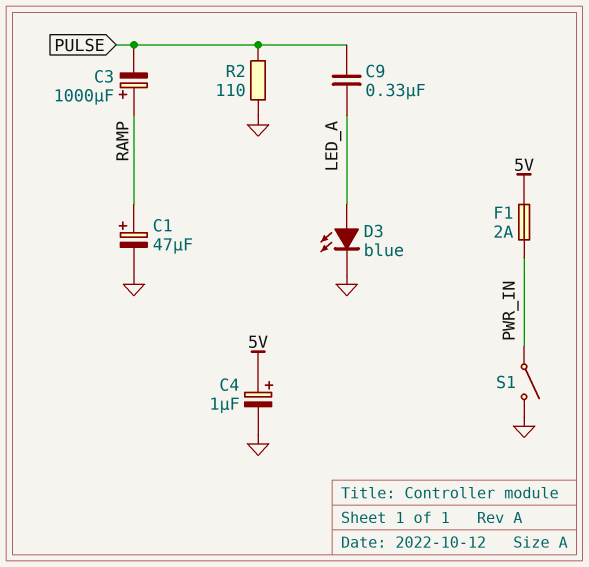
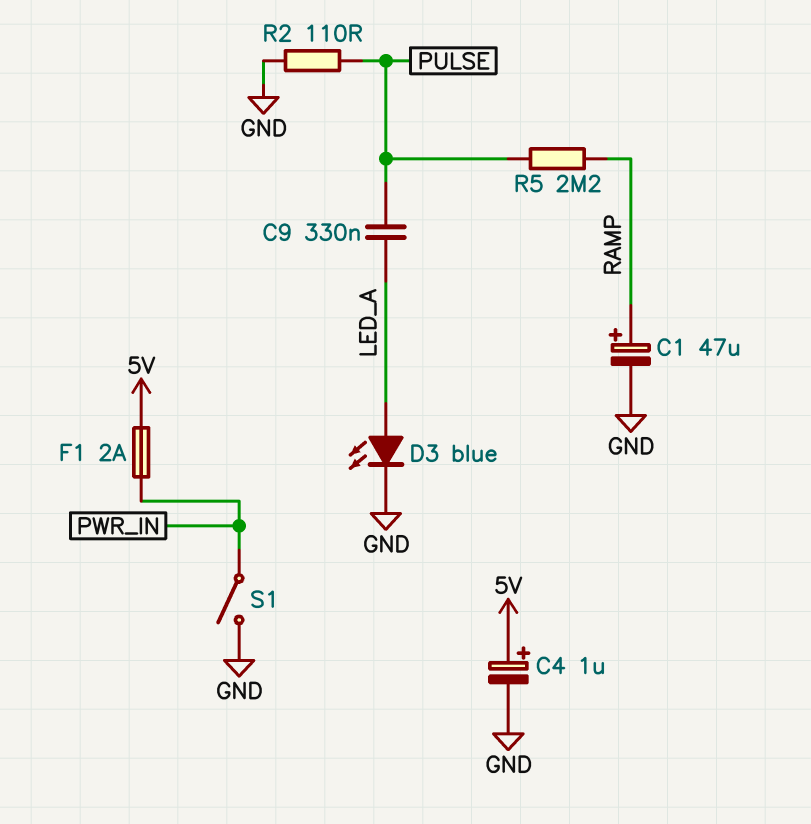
C3: 1000uF (plus RAMP, minus PULSE) -> none
R5: none -> 2.2M (PULSE, RAMP)

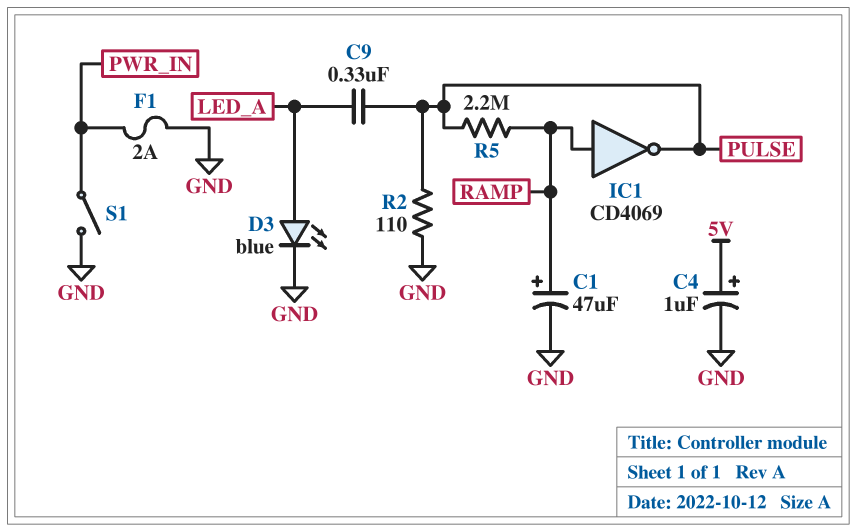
F1: 2A (5V, PWR_IN) -> 2A (GND, PWR_IN)
IC1: none -> NOT CD4069 (in RAMP, out PULSE)

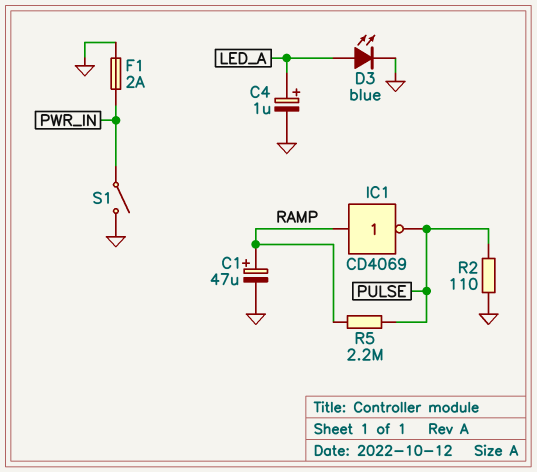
C4: 1uF (plus 5V, minus GND) -> 1uF (plus LED_A, minus GND)
C9: 330nF (LED_A, PULSE) -> none

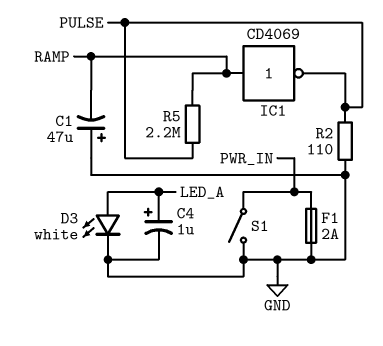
C1: 47uF (plus RAMP, minus GND) -> 47uF (plus GND, minus RAMP)
D3: LED blue (A LED_A, K GND) -> LED white (A LED_A, K GND)

